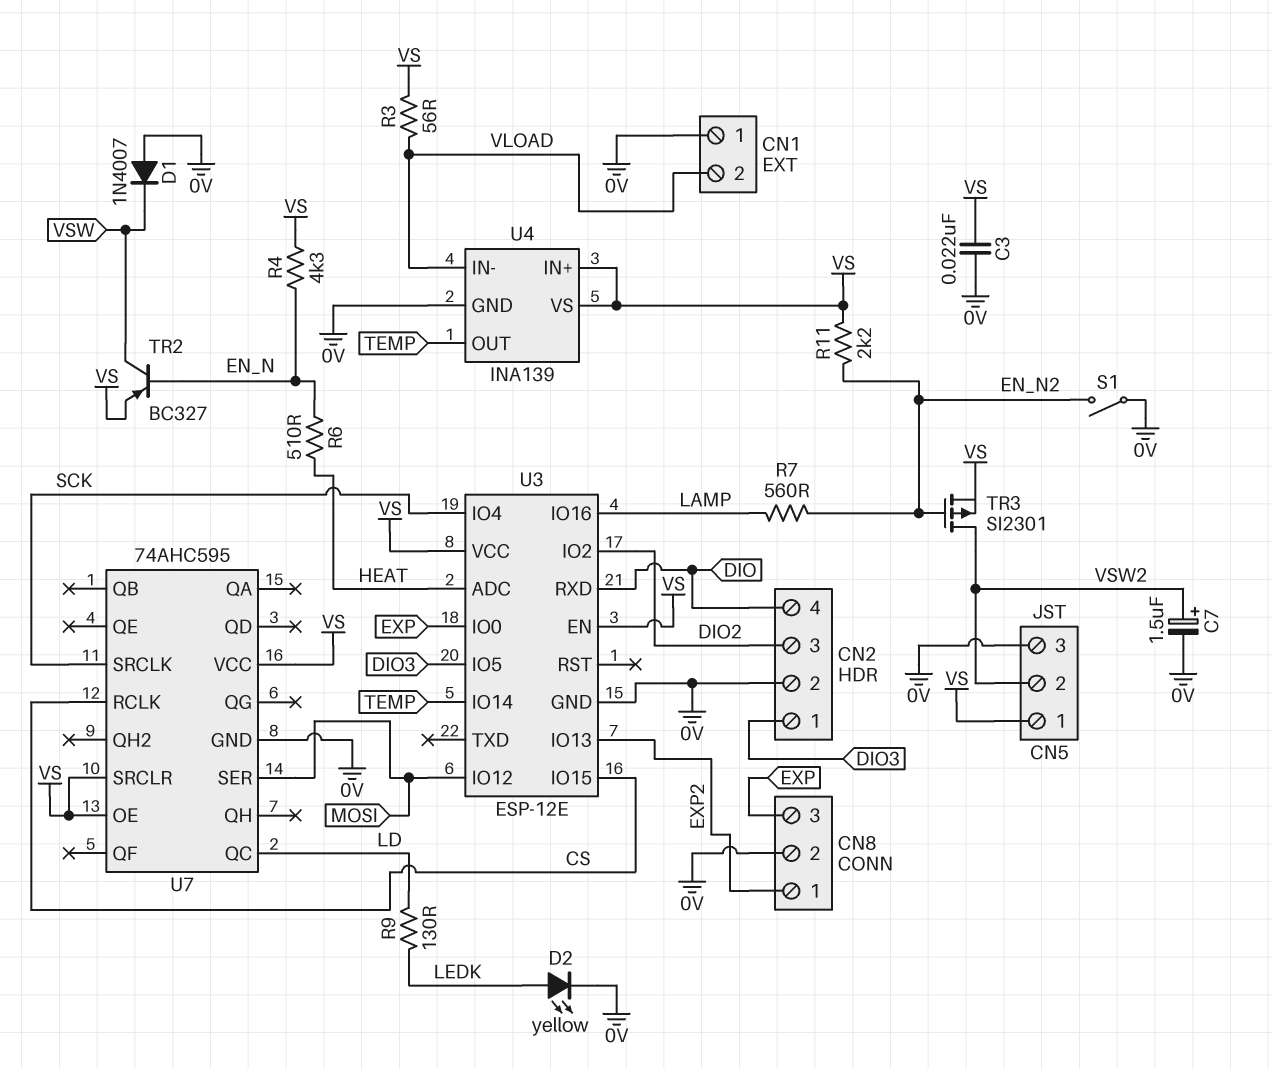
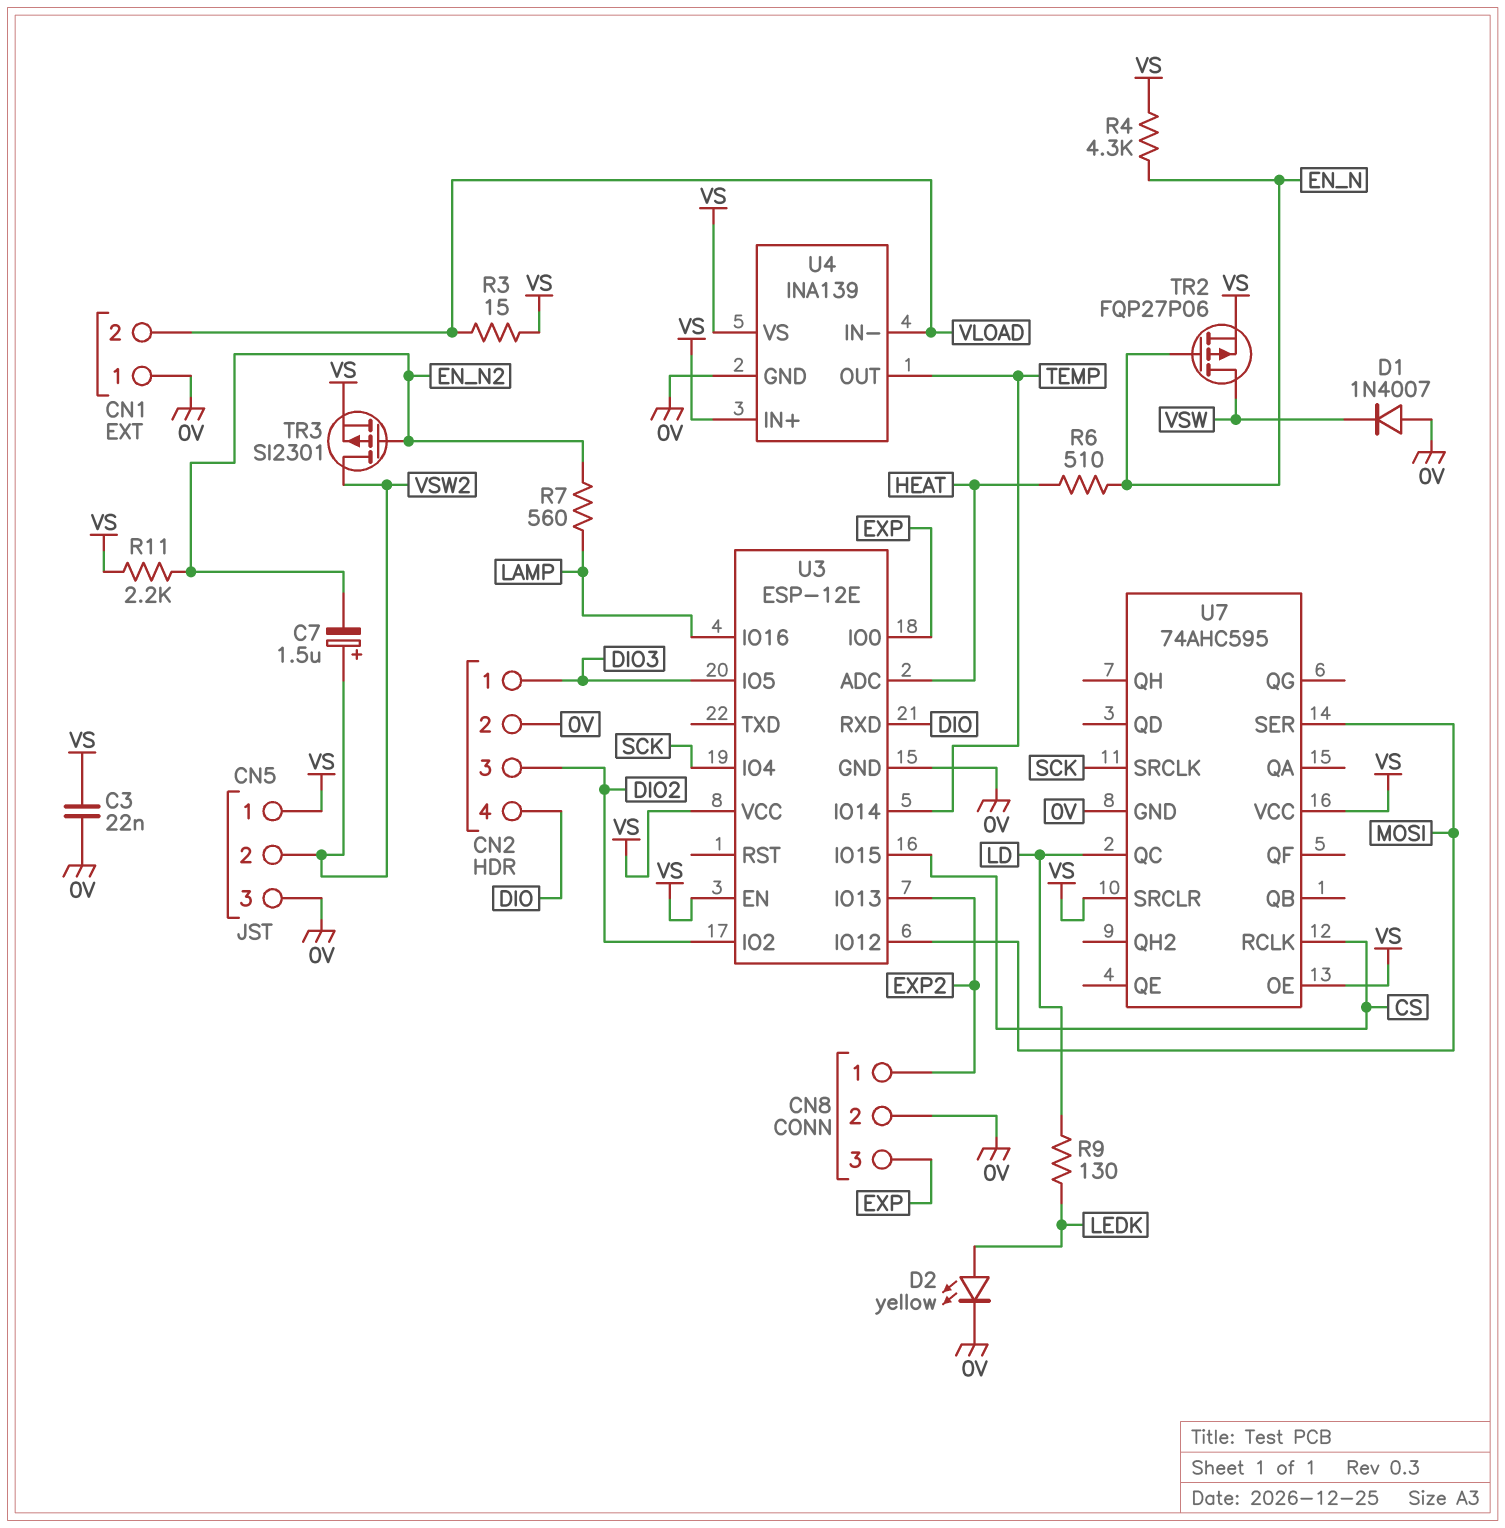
C7: 1.5uF (plus VSW2, minus 0V) -> 1.5uF (plus VSW2, minus EN_N2)
R3: 56 (VLOAD, VS) -> 15 (VLOAD, VS)
S1: switch (0V, EN_N2) -> none
TR2: PNP BC327 (B EN_N, C VSW, E VS) -> PMOS FQP27P06 (G EN_N, D VSW, S VS)

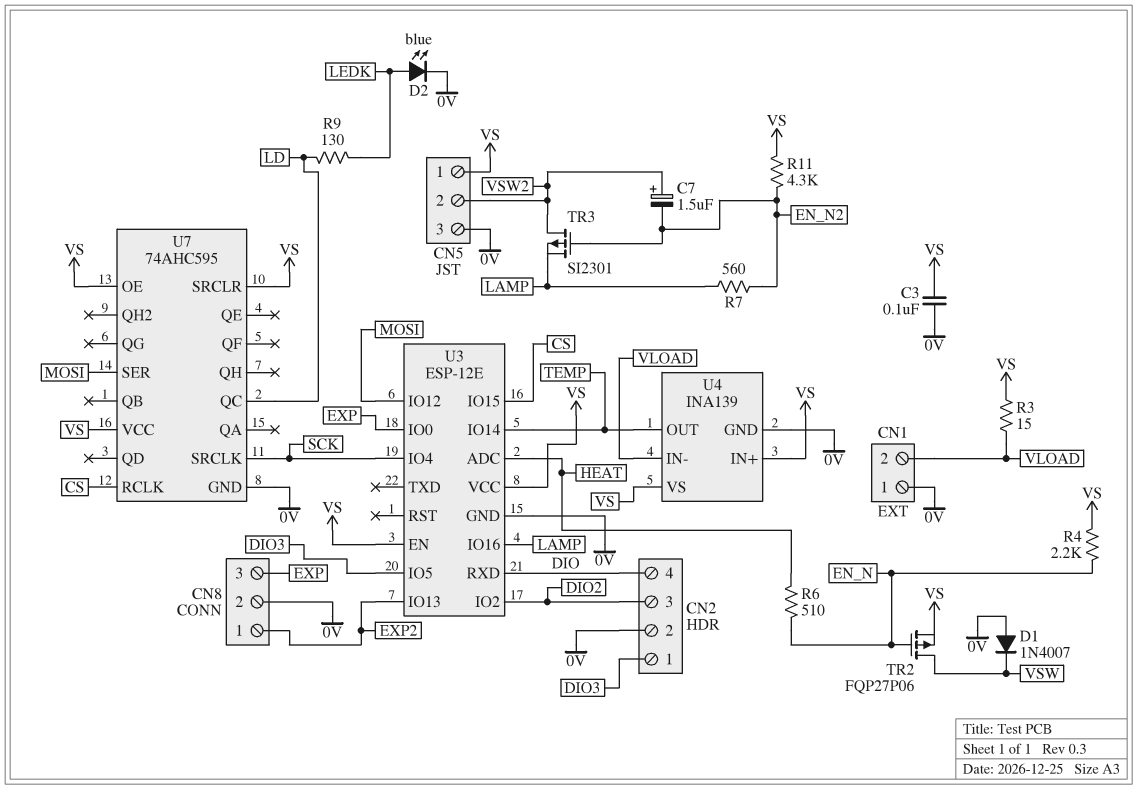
C3: 22nF (0V, VS) -> 100nF (0V, VS)
D2: LED yellow (A LEDK, K 0V) -> LED blue (A LEDK, K 0V)
R4: 4.3k (EN_N, VS) -> 2.2k (EN_N, VS)
R11: 2.2k (EN_N2, VS) -> 4.3k (EN_N2, VS)
TR3: PMOS SI2301 (G EN_N2, D VSW2, S VS) -> PMOS SI2301 (G EN_N2, D VSW2, S LAMP)

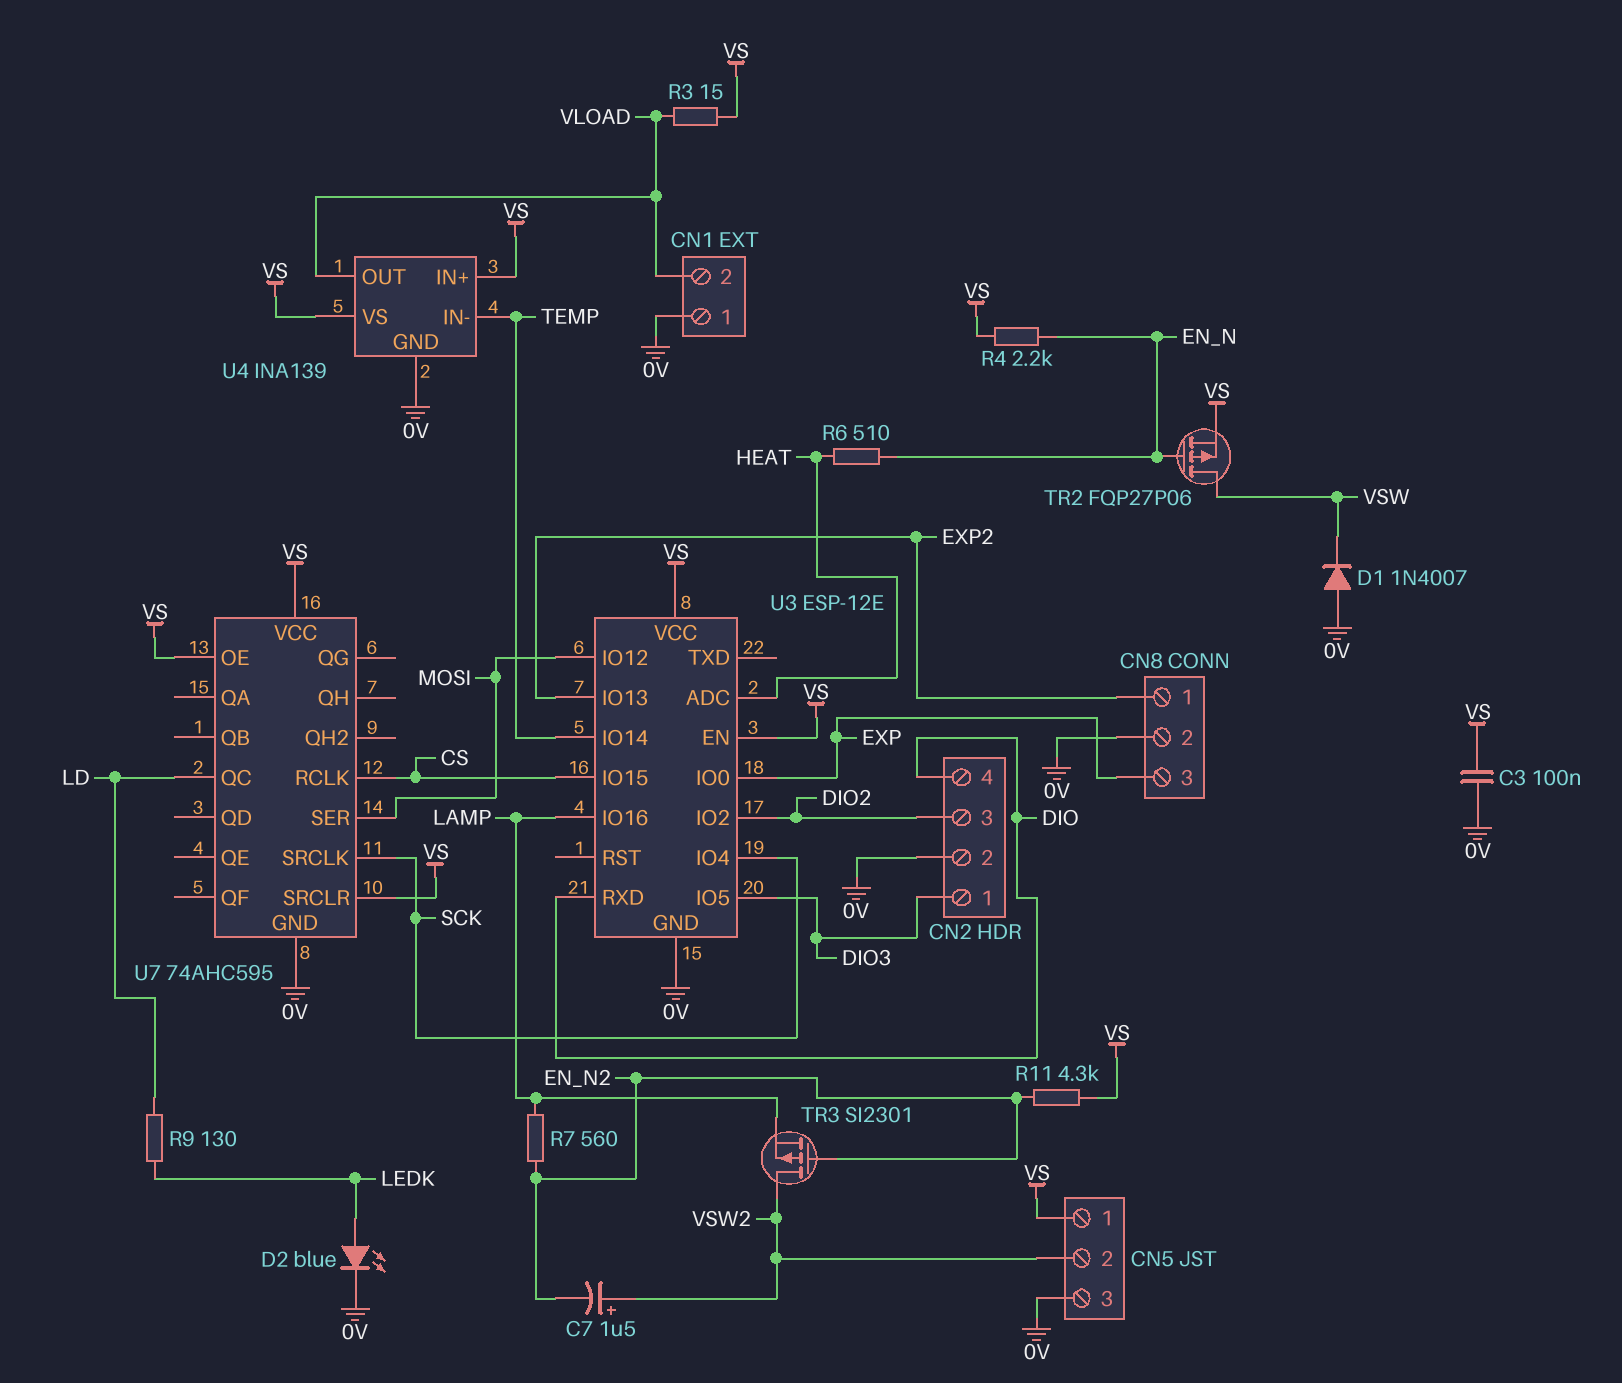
U4 pin IN-: VLOAD -> TEMP
U4 pin OUT: TEMP -> VLOAD

